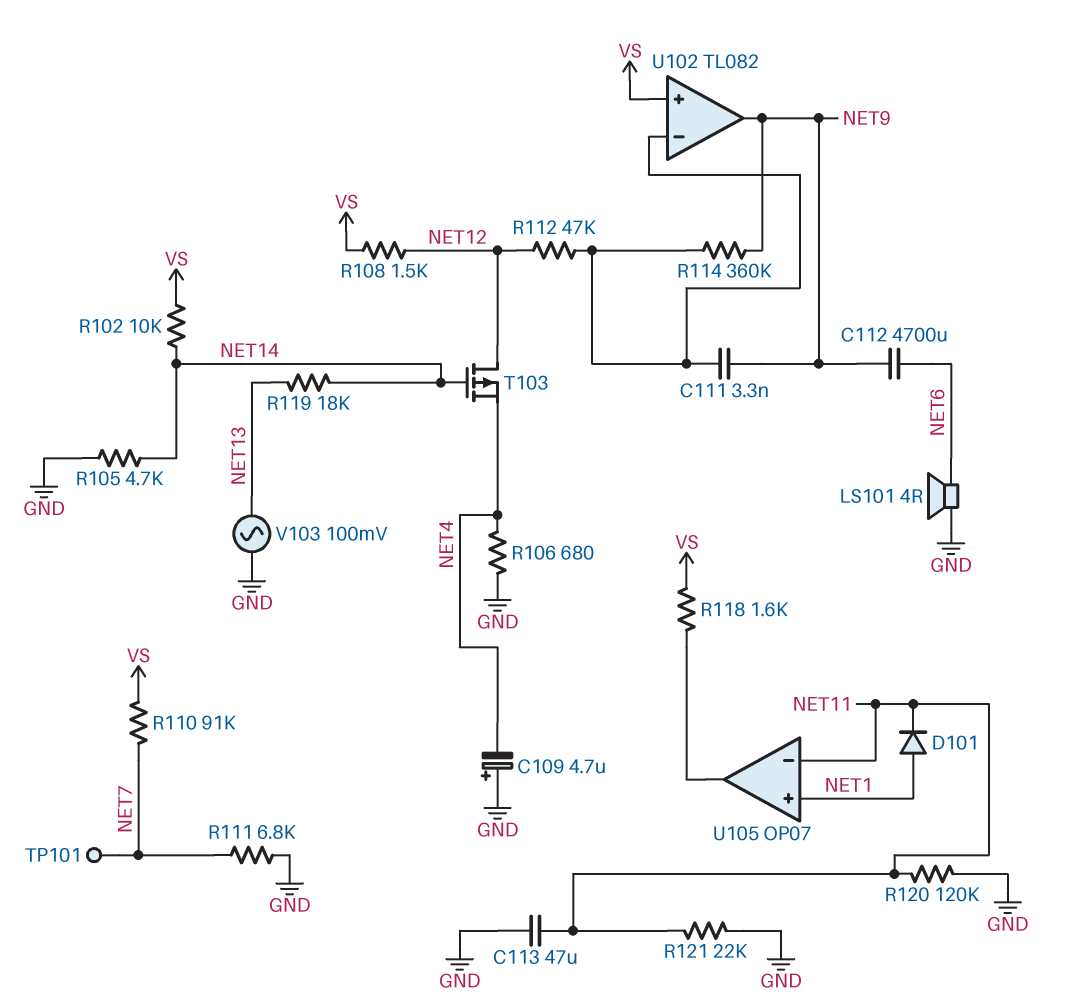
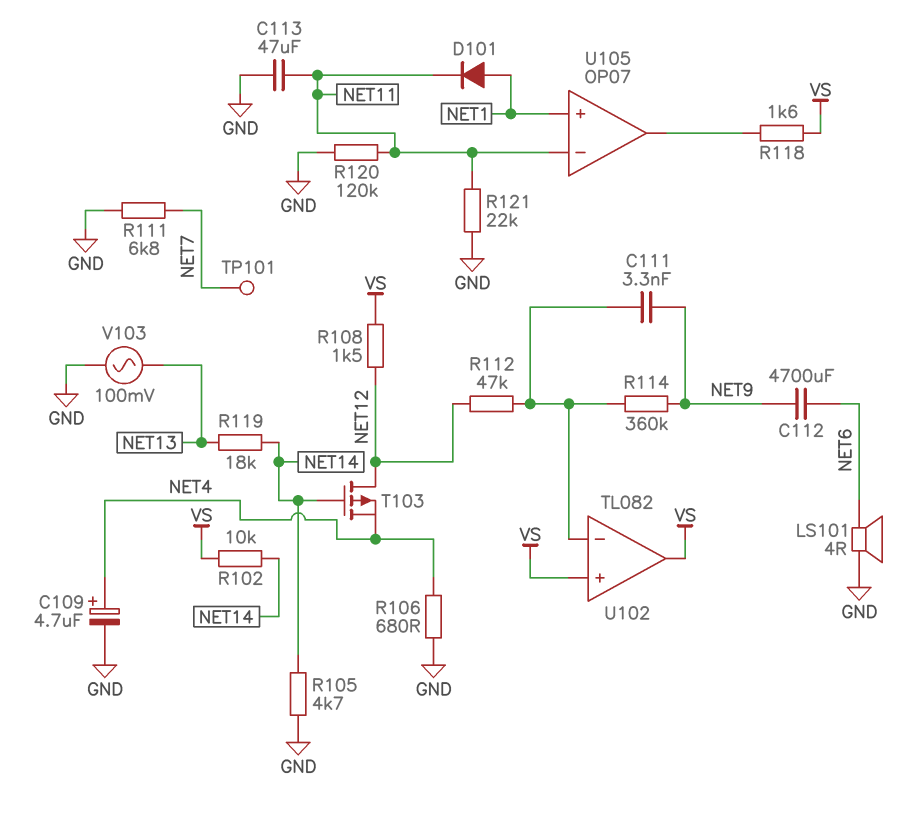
C109: 4.7uF (plus GND, minus NET4) -> 4.7uF (plus NET4, minus GND)
R110: 91k (NET7, VS) -> none
U102 pin out: NET9 -> VS

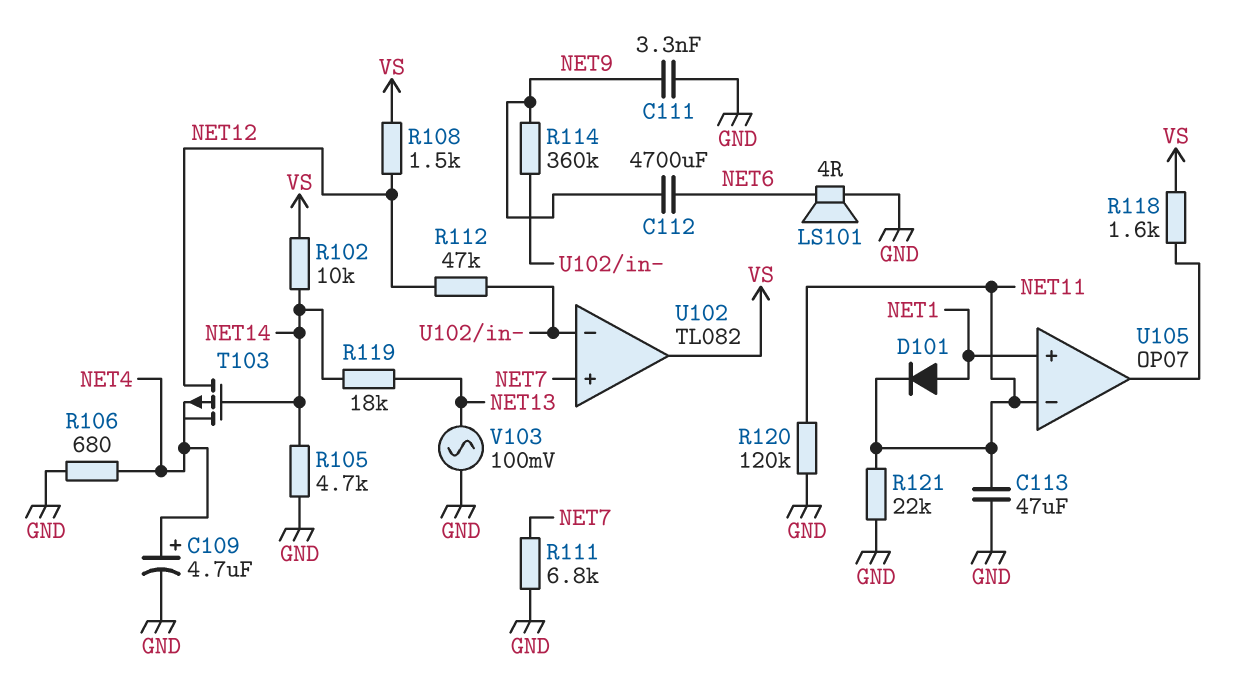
C111: 3.3nF (NET9, U102/in-) -> 3.3nF (GND, NET9)
TP101: test point (NET7) -> none
U102 pin in+: VS -> NET7

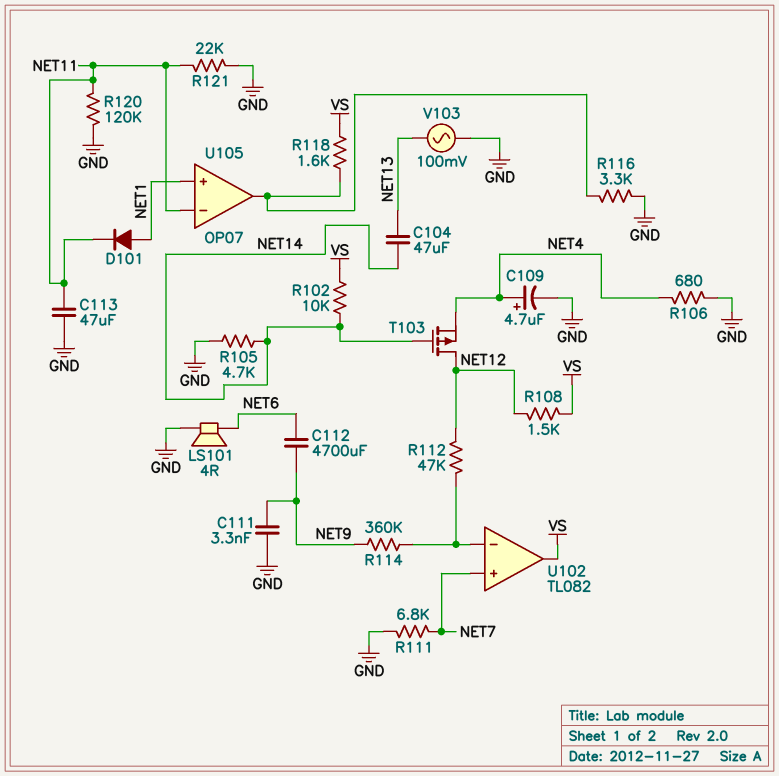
C104: none -> 47uF (NET13, NET14)
R116: none -> 3.3k (GND, U105/out)
R119: 18k (NET13, NET14) -> none

